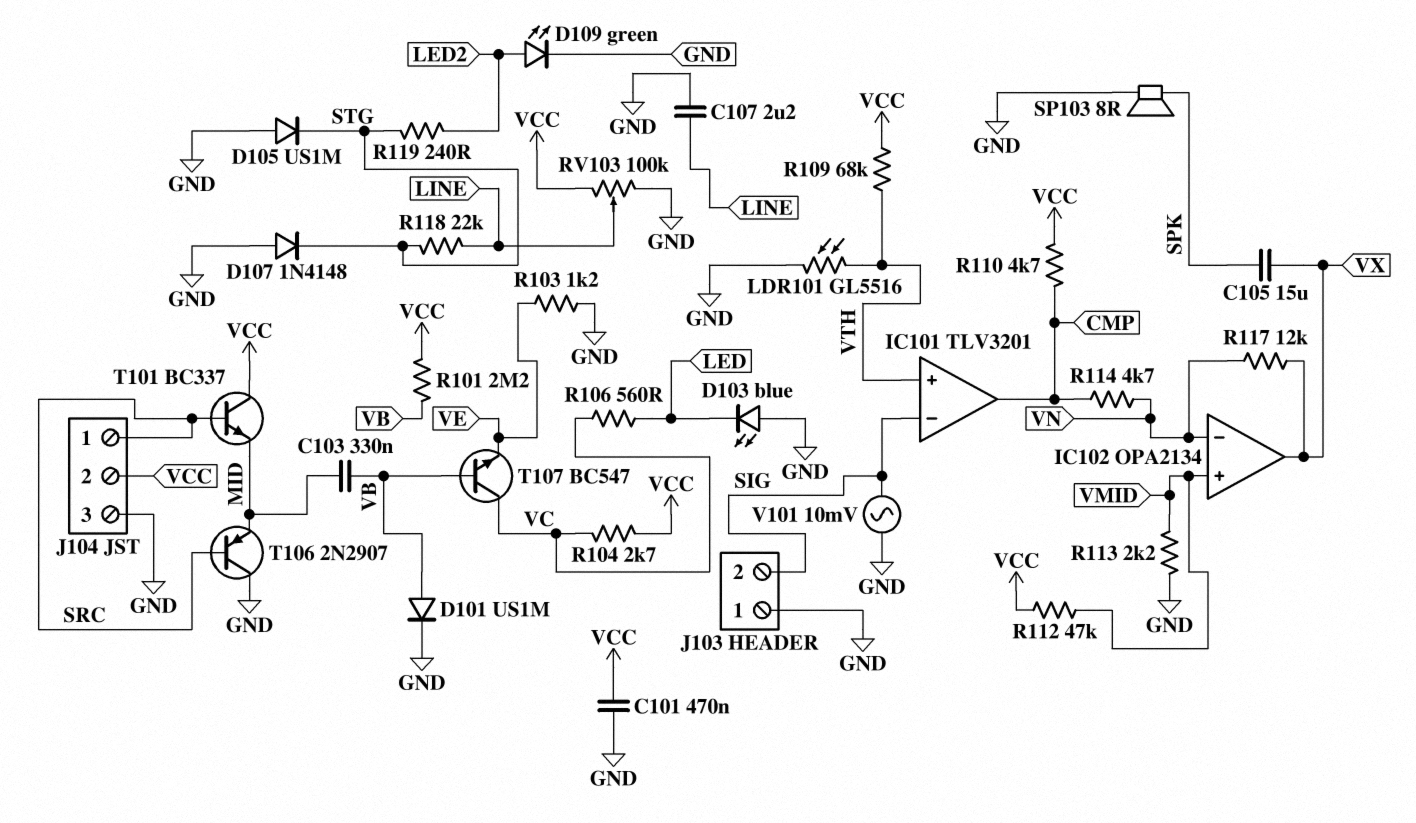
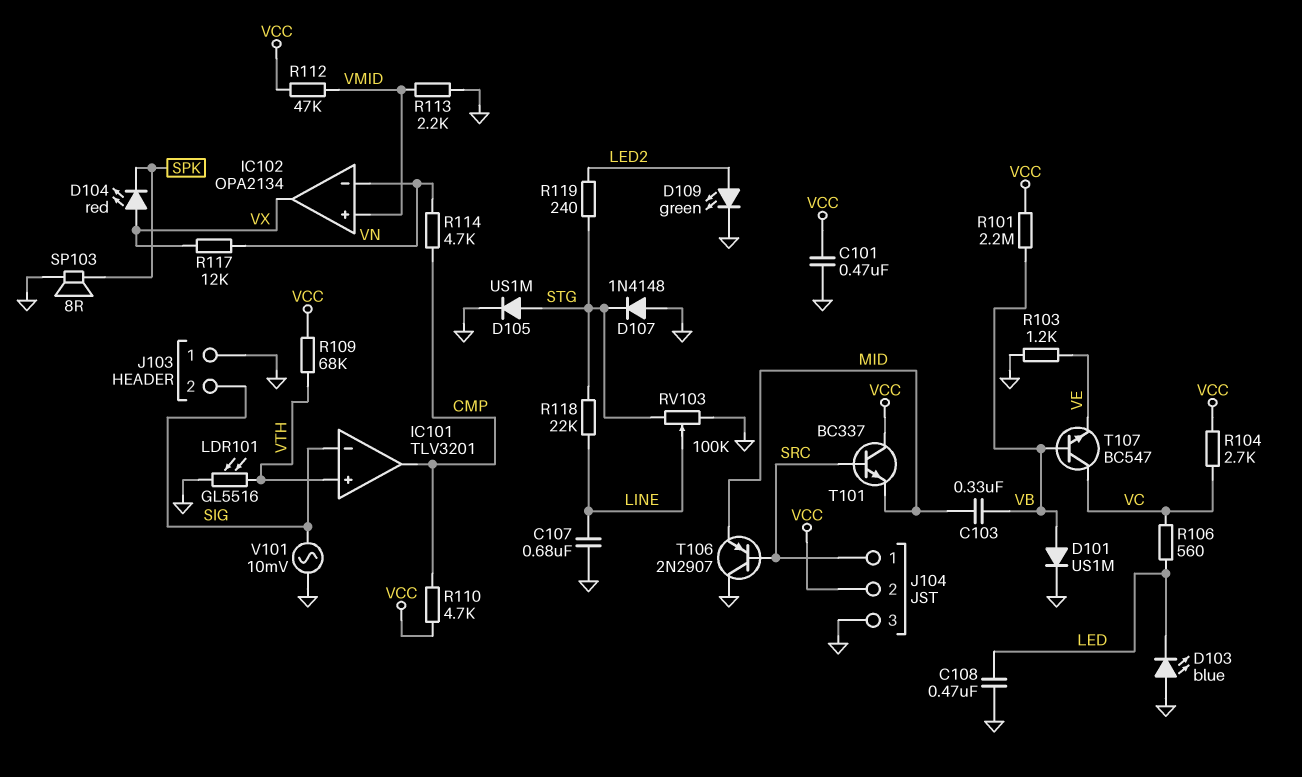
C105: 15uF (SPK, VX) -> none
C107: 2.2uF (GND, LINE) -> 680nF (GND, LINE)
C108: none -> 470nF (GND, LED)
D104: none -> LED red (A VX, K SPK)
D105: diode US1M (A GND, K STG) -> diode US1M (A STG, K GND)
RV103: 100k (GND, VCC, wiper LINE) -> 100k (GND, STG, wiper LINE)

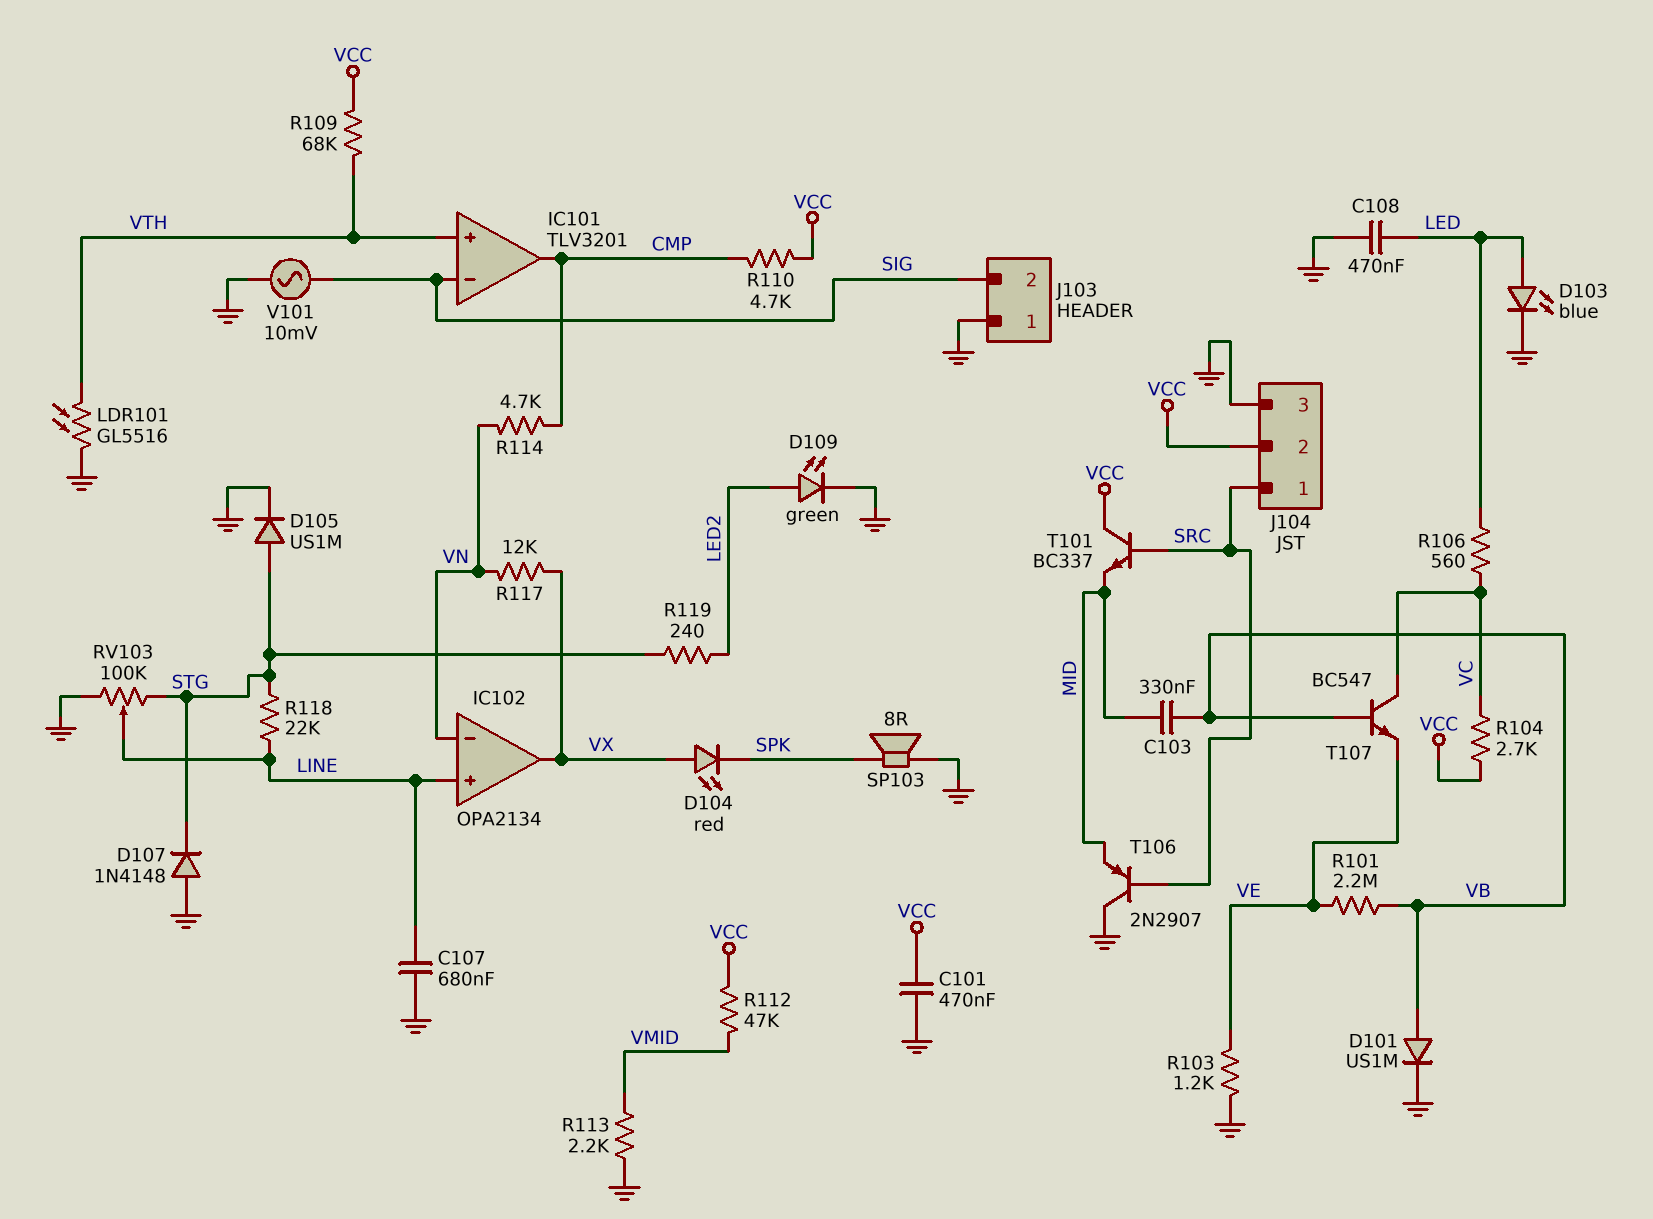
D103: LED blue (A GND, K LED) -> LED blue (A LED, K GND)
IC102 pin in+: VMID -> LINE
R101: 2.2M (VB, VCC) -> 2.2M (VB, VE)

